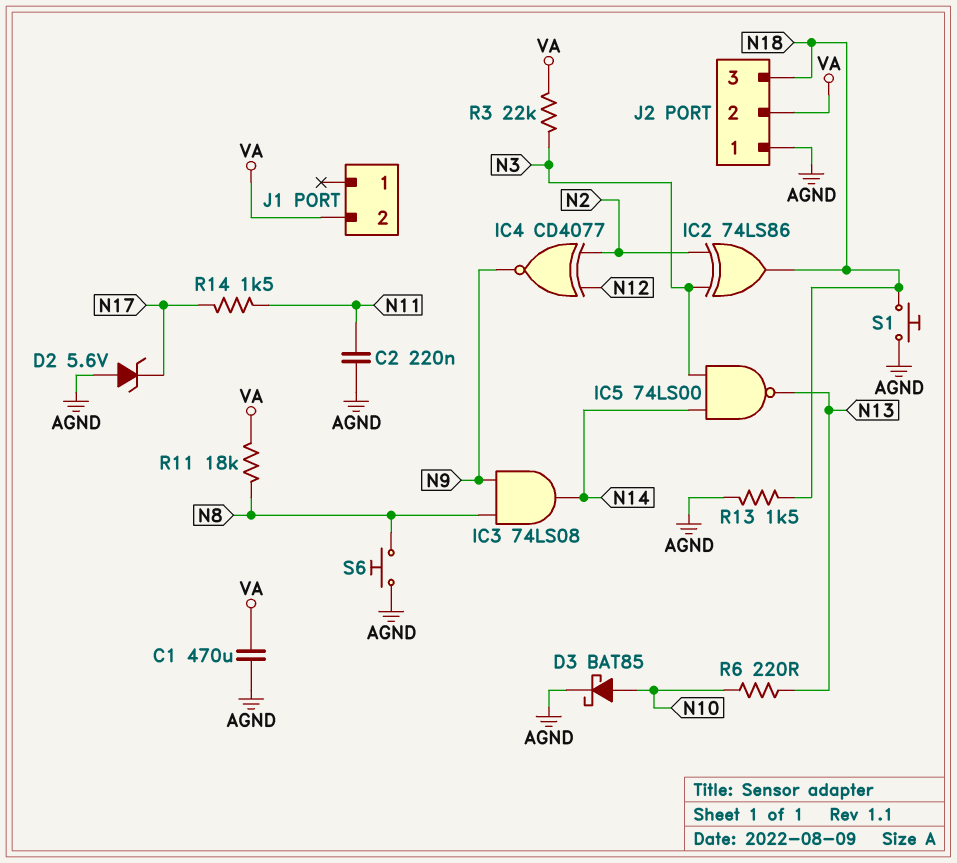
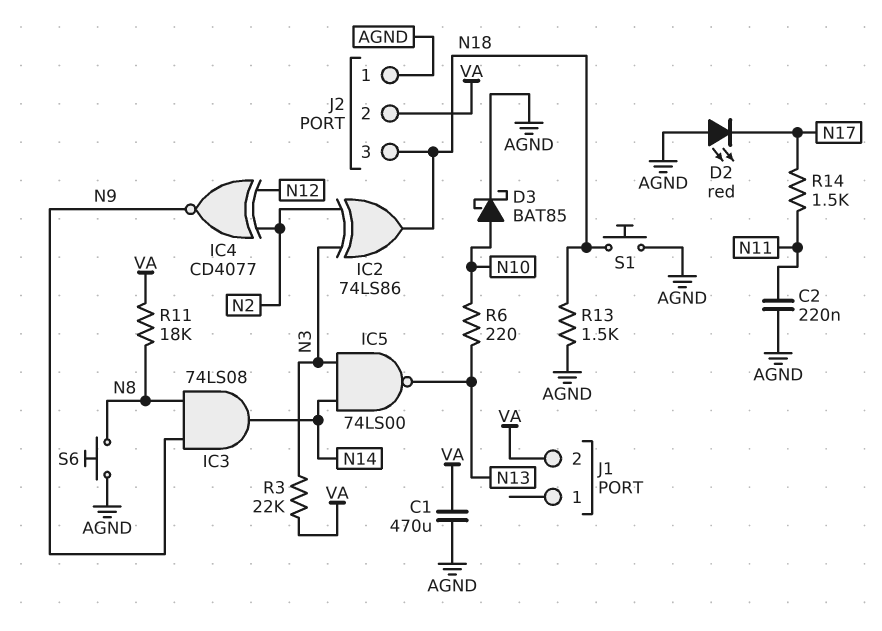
D2: zener 5.6V (A AGND, K N17) -> LED red (A AGND, K N17)

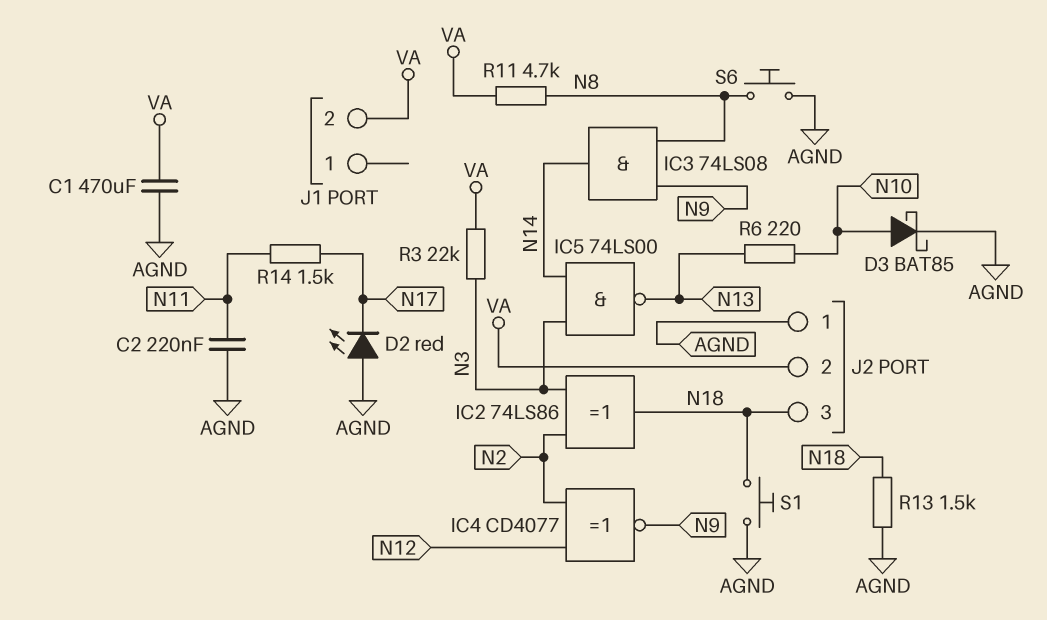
R11: 18k (N8, VA) -> 4.7k (N8, VA)

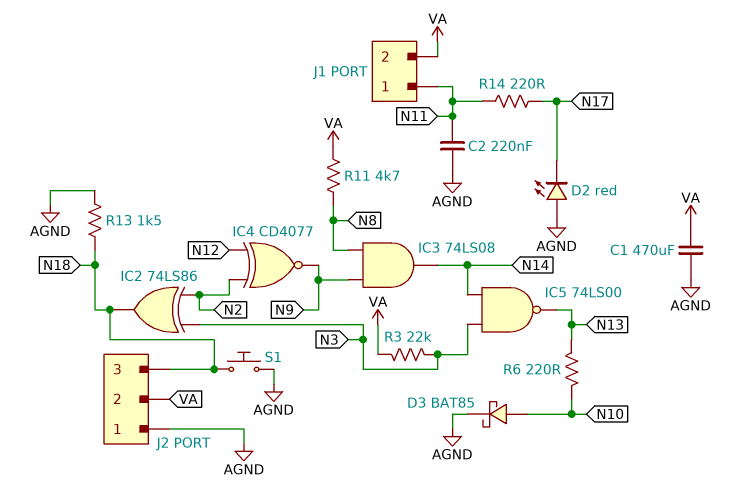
J1 pin 1: none -> N11
R14: 1.5k (N11, N17) -> 220 (N11, N17)
S6: button (AGND, N8) -> none

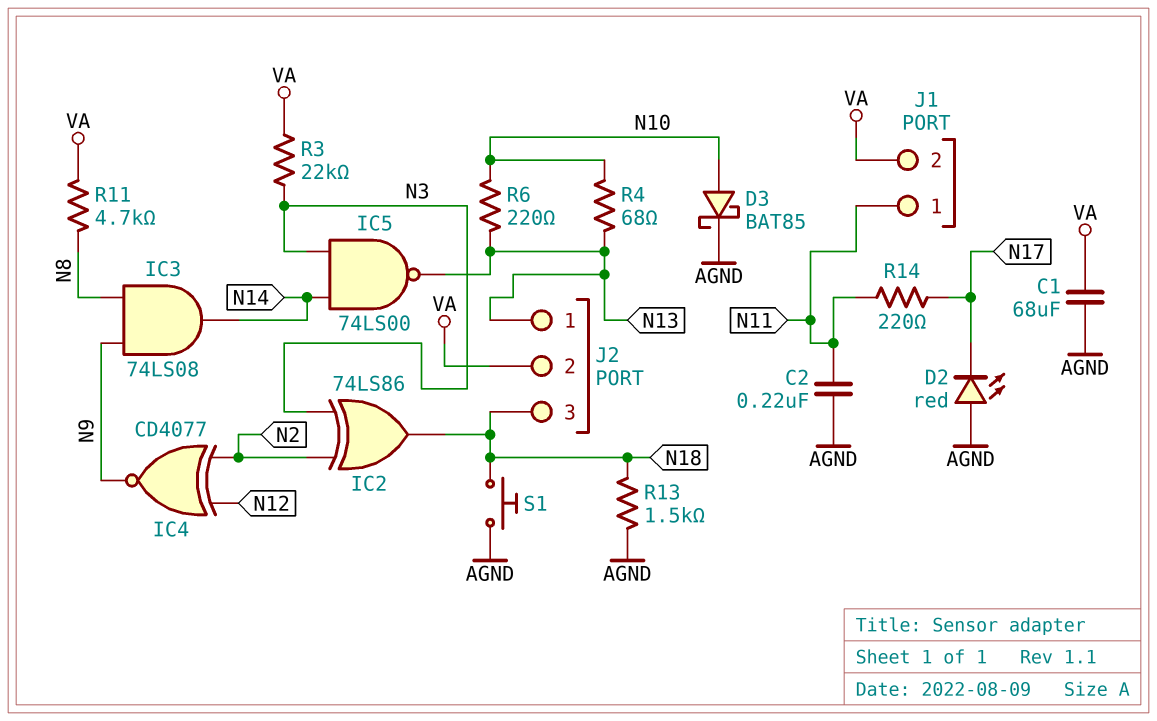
C1: 470uF (AGND, VA) -> 68uF (AGND, VA)
J2 pin 1: AGND -> N13
R4: none -> 68 (N10, N13)

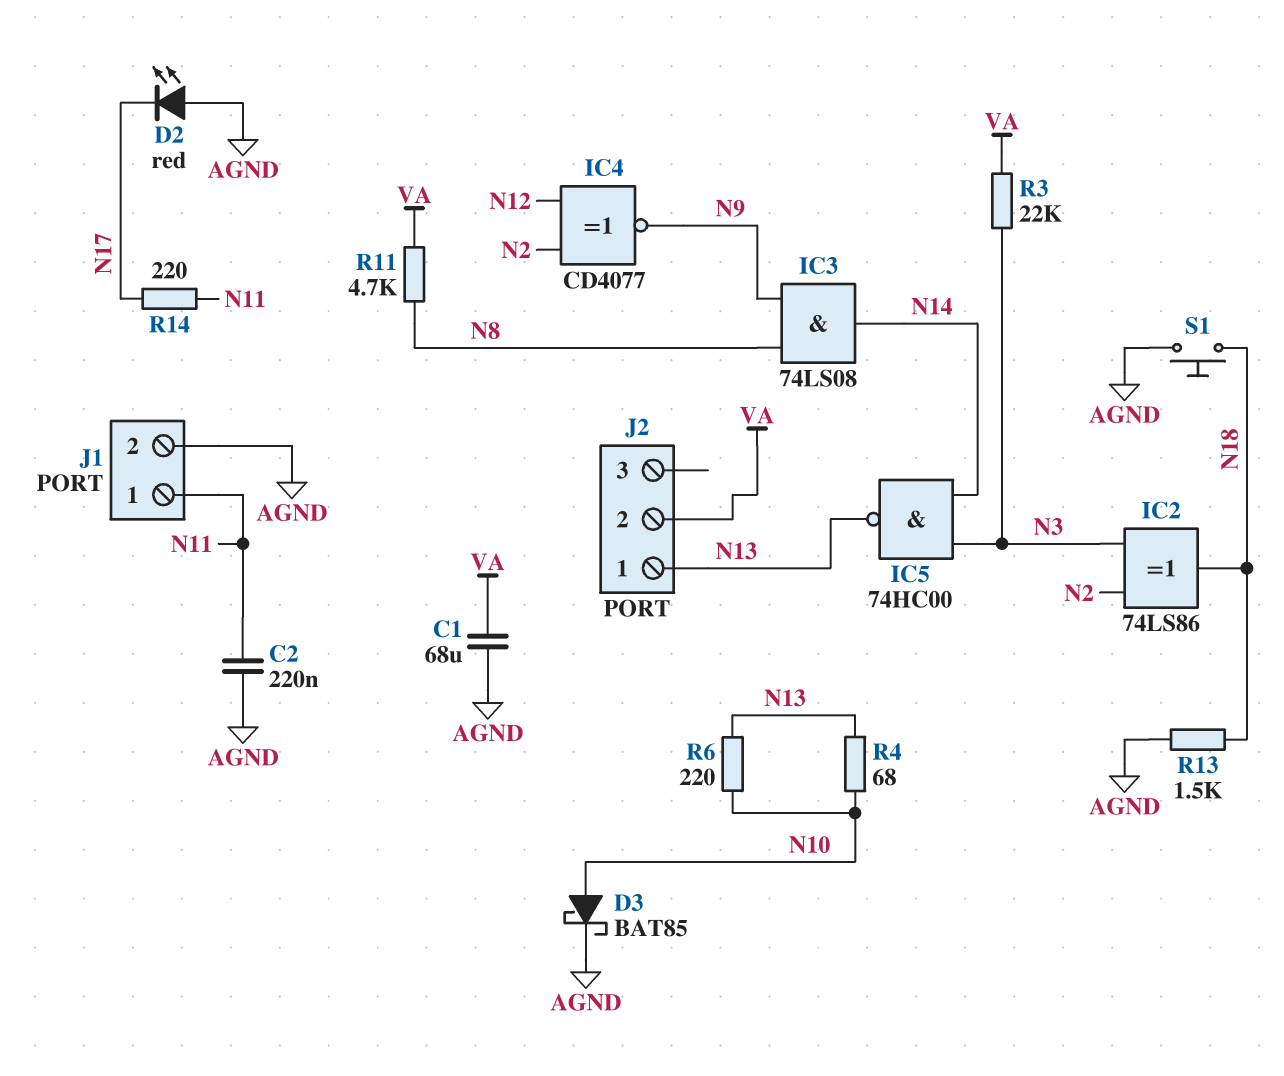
IC5: NAND 74LS00 (in N3, in N14, out N13) -> NAND 74HC00 (in N3, in N14, out N13)
J1 pin 2: VA -> AGND
J2 pin 3: N18 -> none

